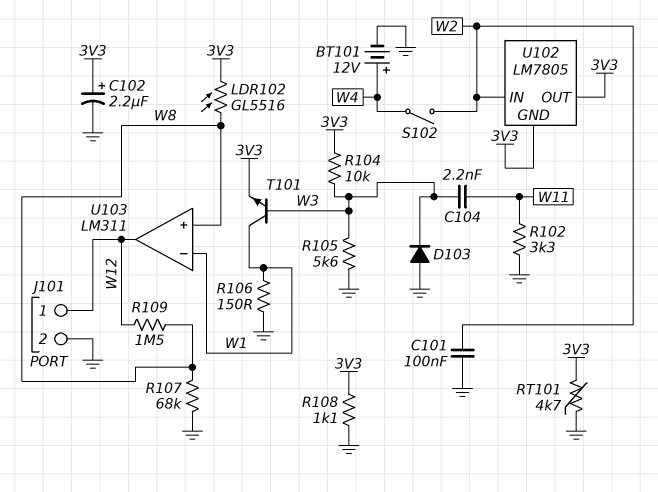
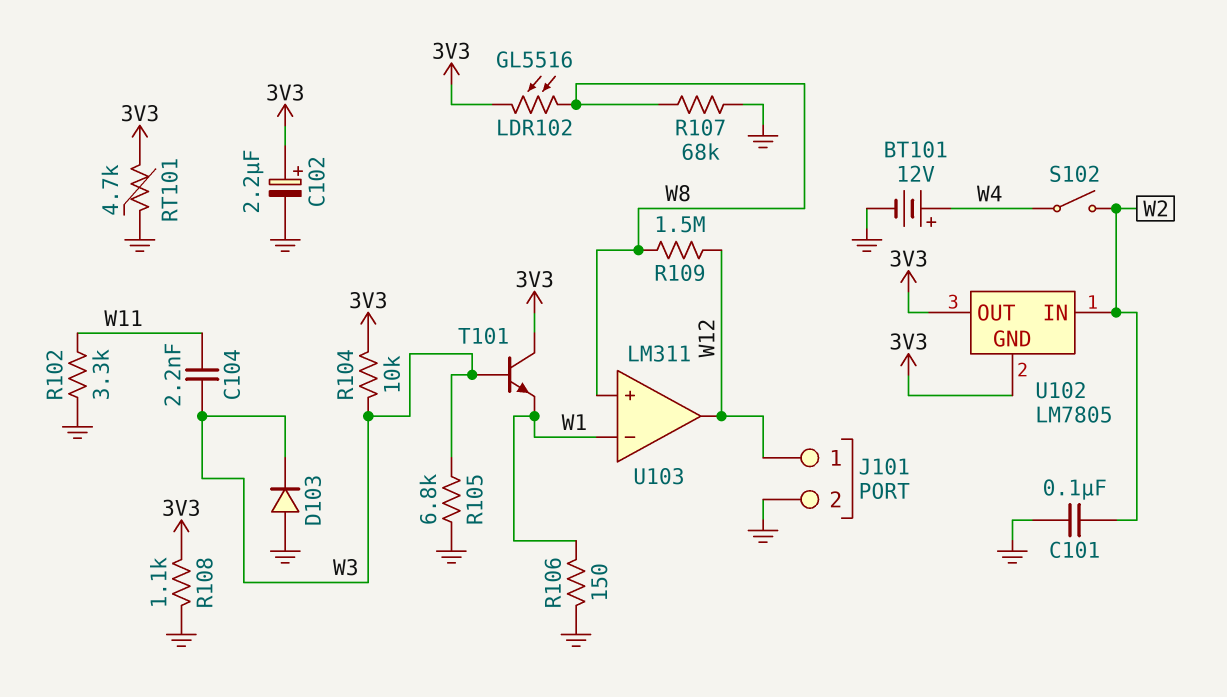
R105: 5.6k (GND, W3) -> 6.8k (GND, W3)
T101: NPN (B W3, C W1, E 3V3) -> NPN (B W3, C 3V3, E W1)

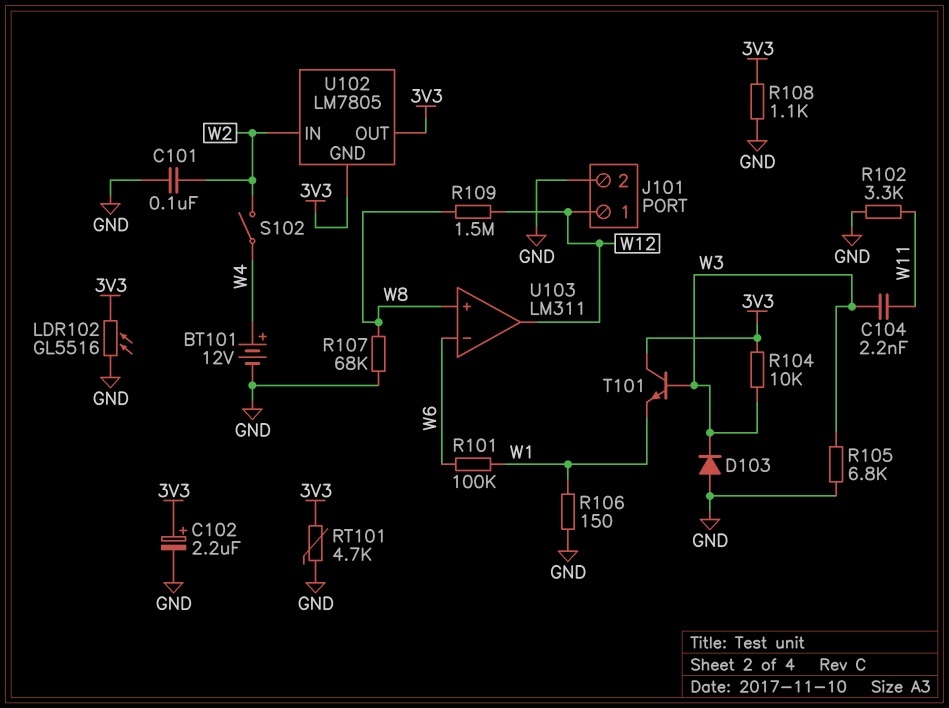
LDR102: GL5516 (3V3, W8) -> GL5516 (3V3, GND)
R101: none -> 100k (W1, W6)
U103 pin in-: W1 -> W6

